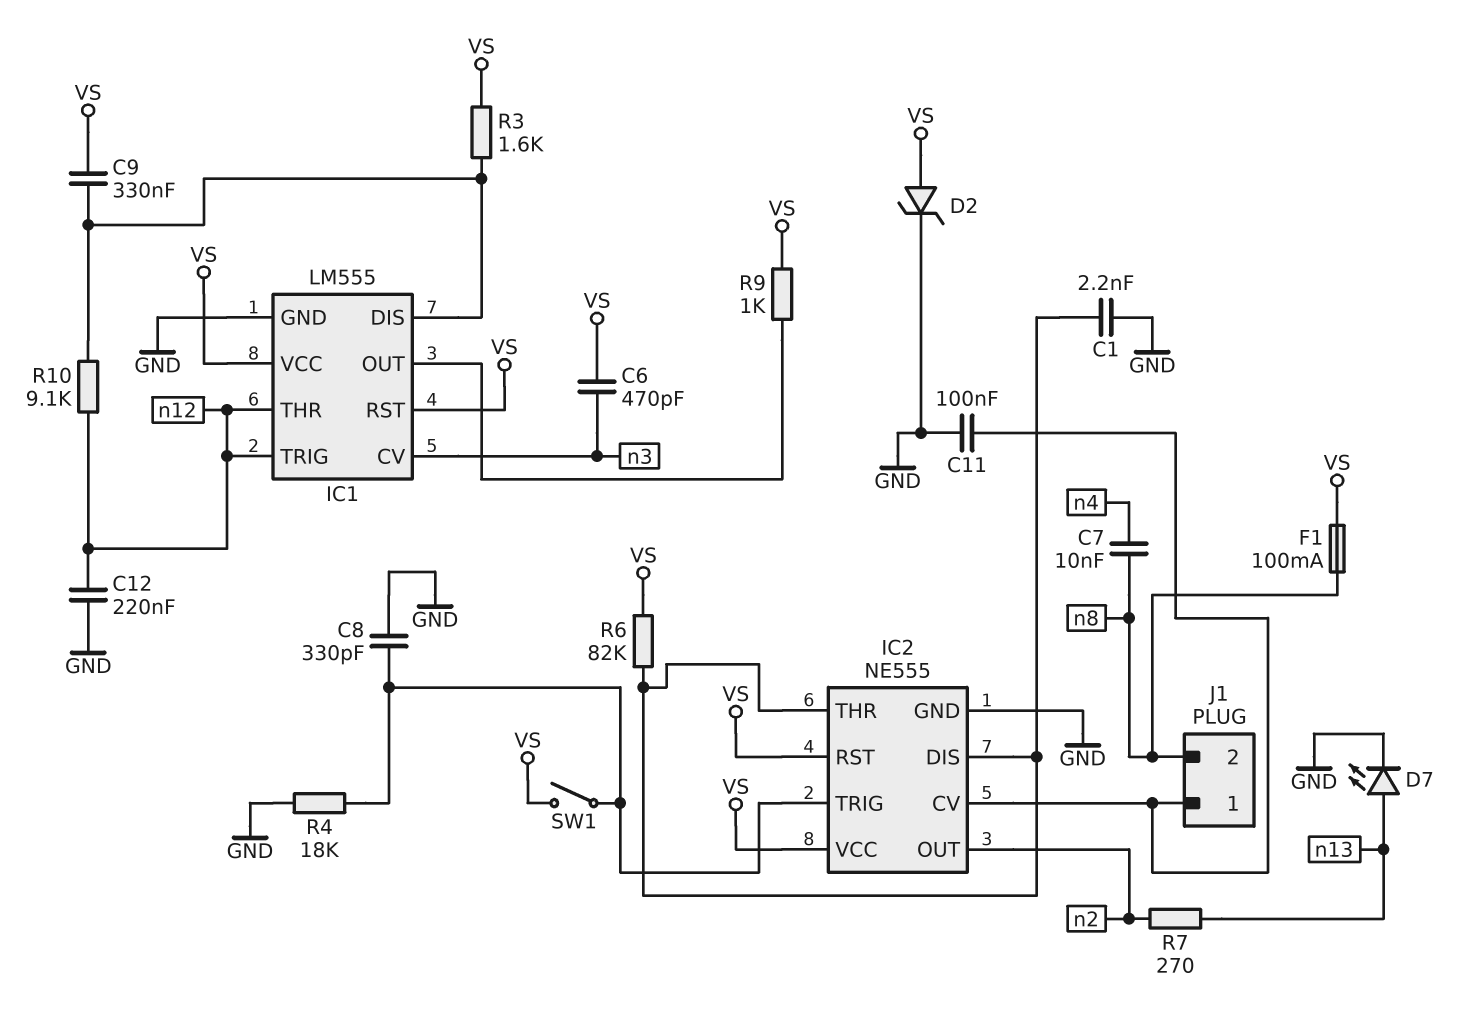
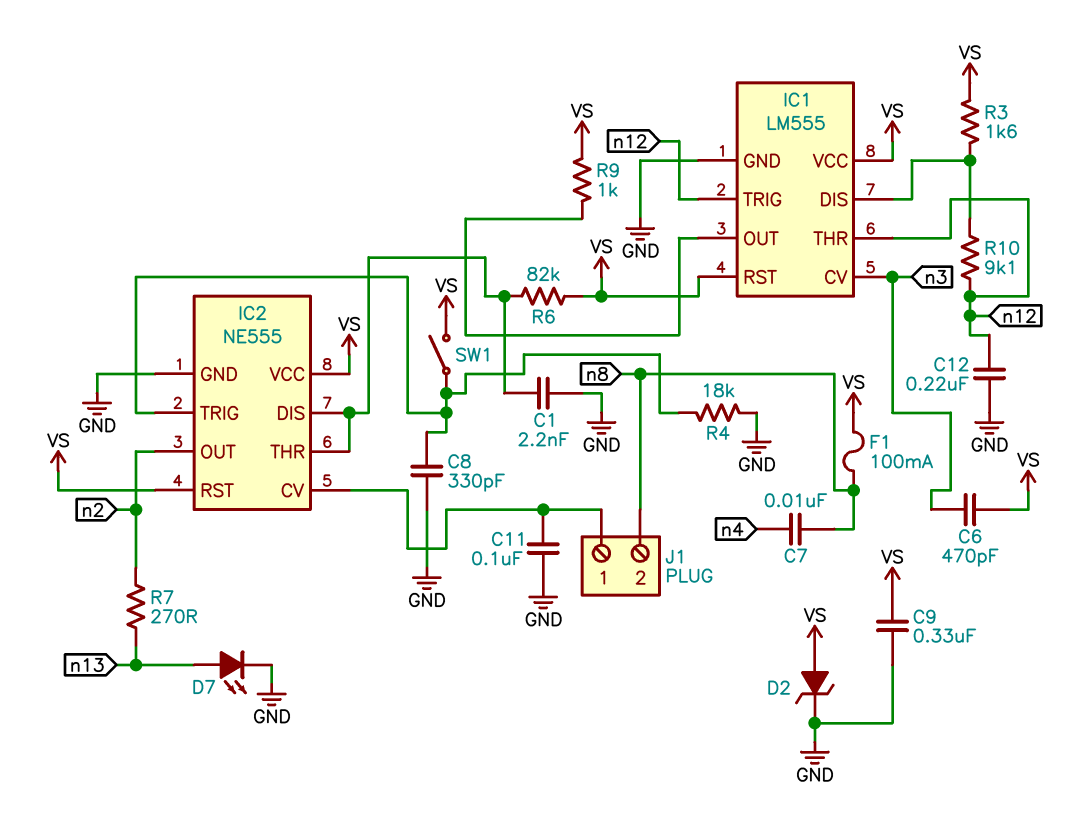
C9: 330nF (IC1/DIS, VS) -> 330nF (GND, VS)

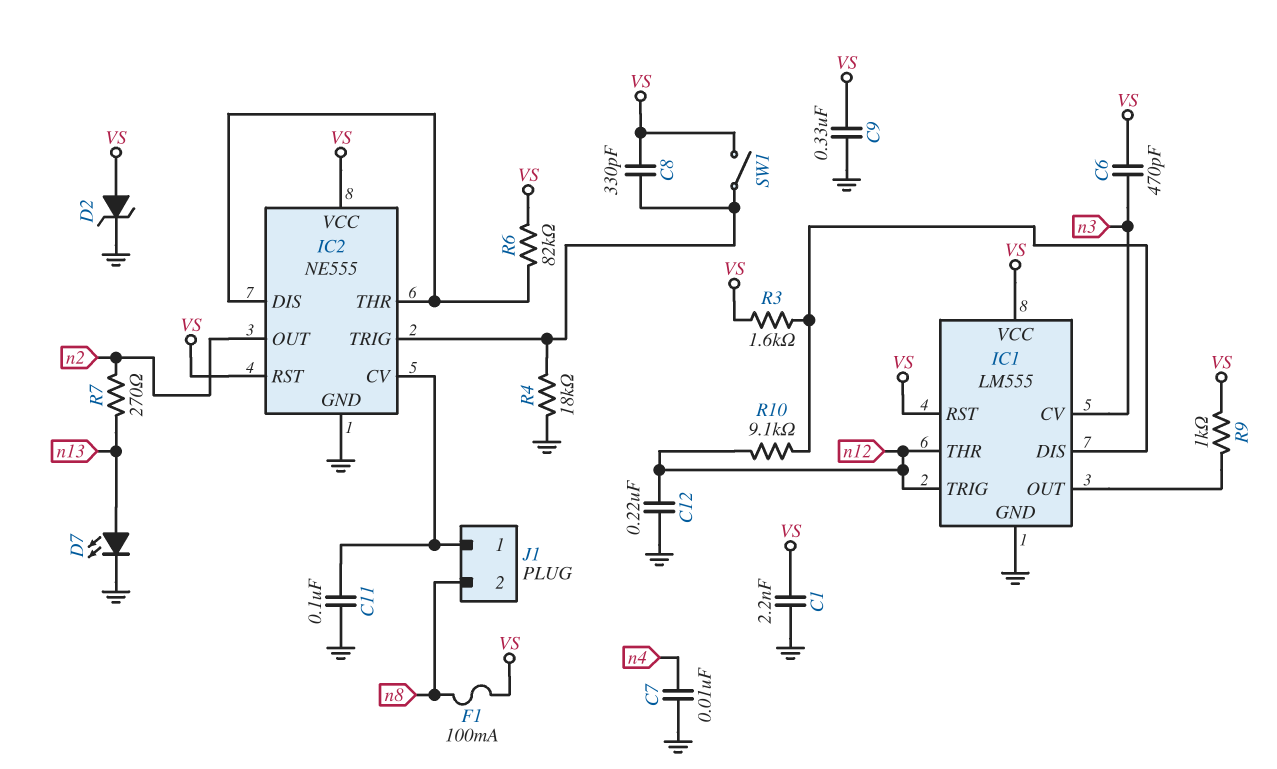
C1: 2.2nF (GND, IC2/DIS) -> 2.2nF (GND, VS)
C7: 10nF (n4, n8) -> 10nF (GND, n4)
C8: 330pF (GND, IC2/TRIG) -> 330pF (IC2/TRIG, VS)

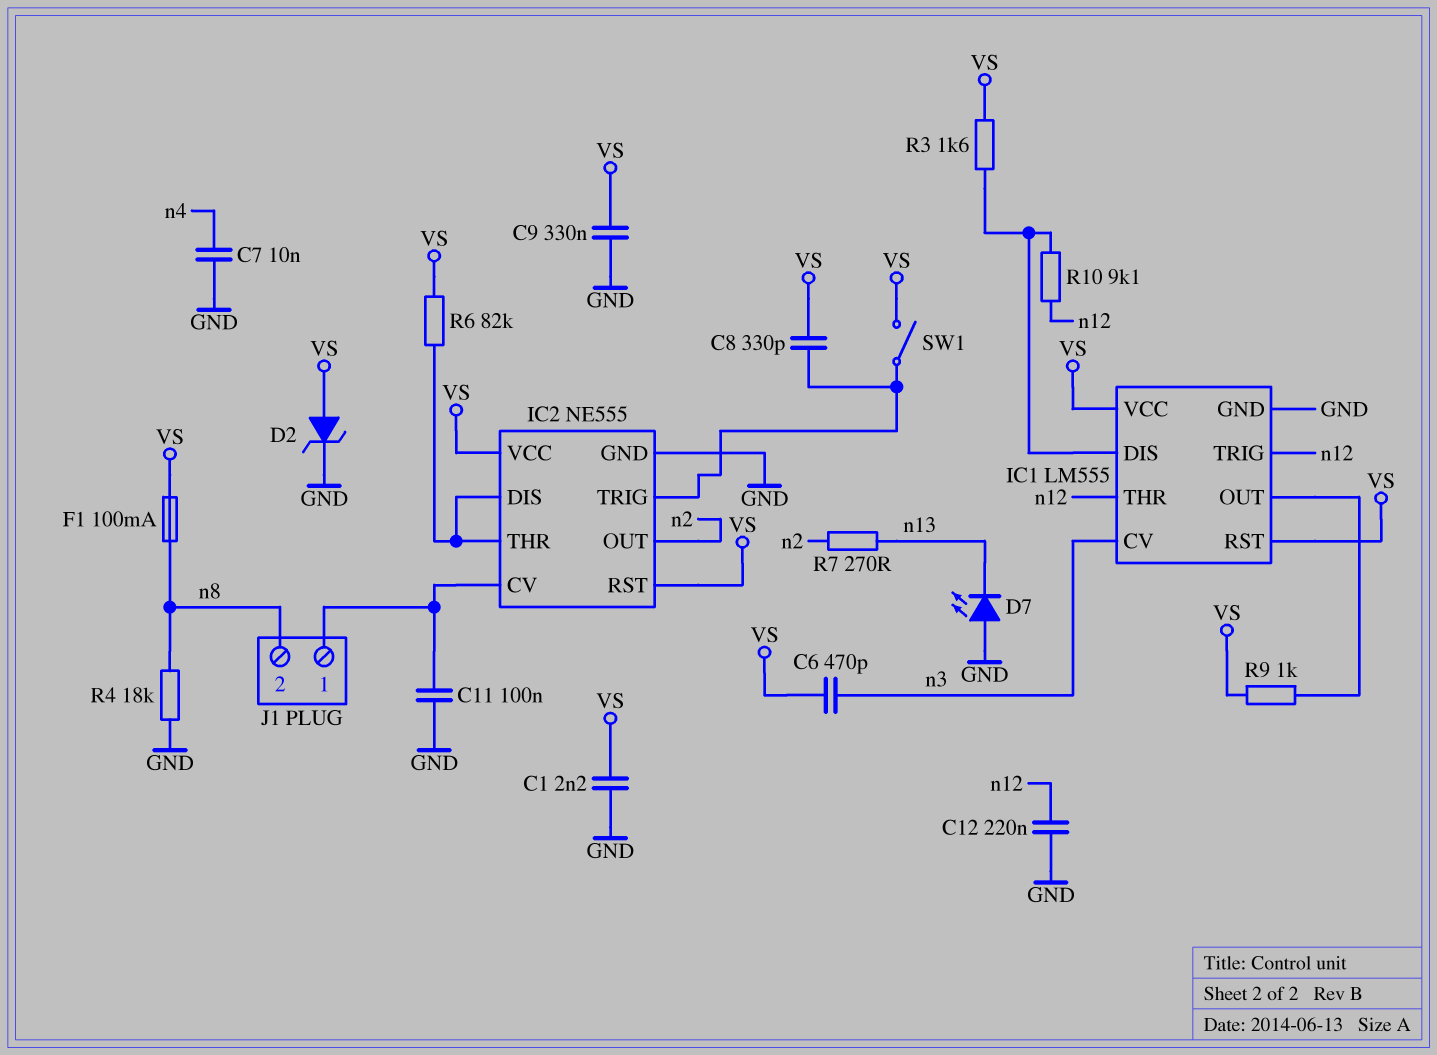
D7: LED (A n13, K GND) -> LED (A GND, K n13)
R4: 18k (GND, IC2/TRIG) -> 18k (GND, n8)

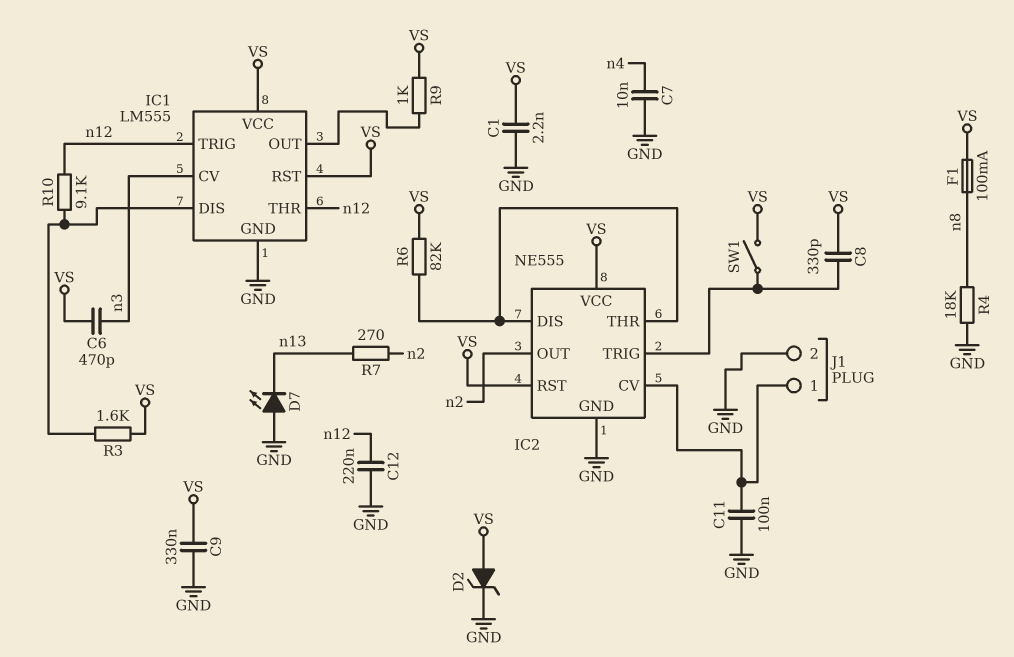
J1 pin 2: n8 -> GND

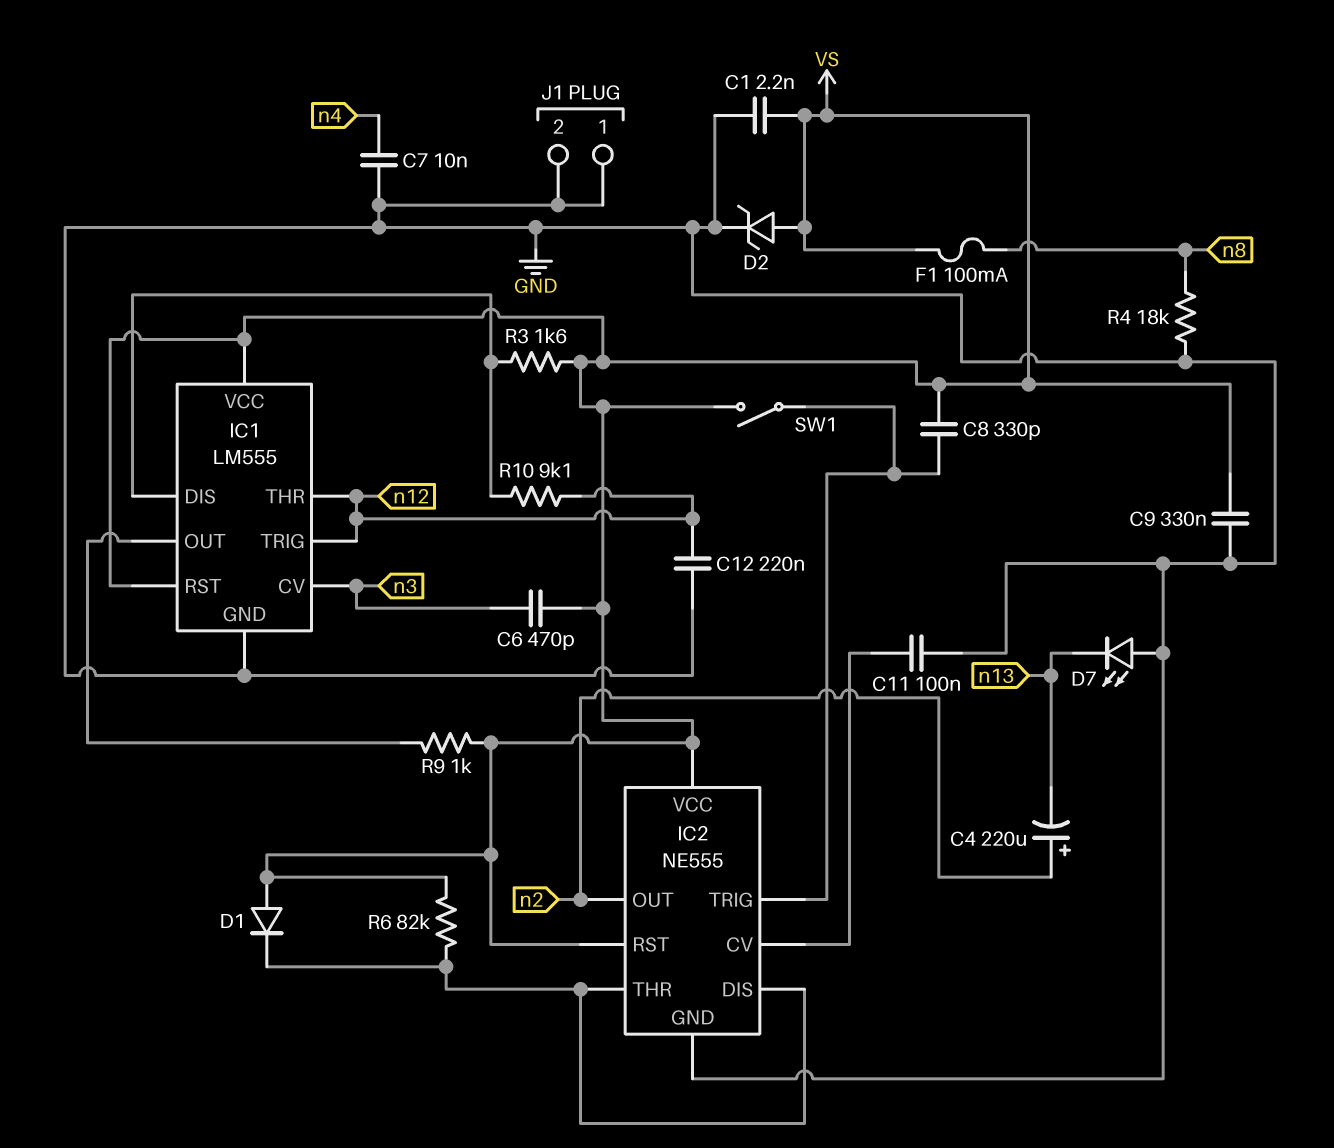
C4: none -> 220uF (plus n2, minus n13)
D1: none -> diode (A VS, K IC2/DIS)
J1 pin 1: IC2/CV -> GND
R7: 270 (n2, n13) -> none

